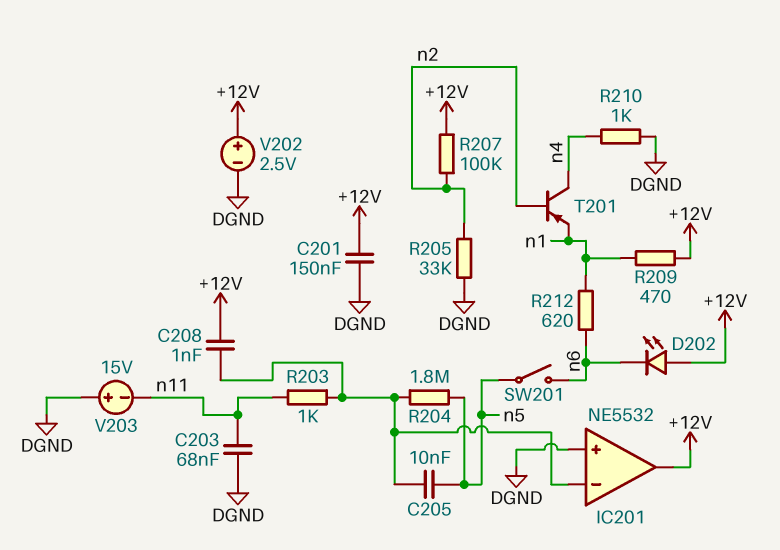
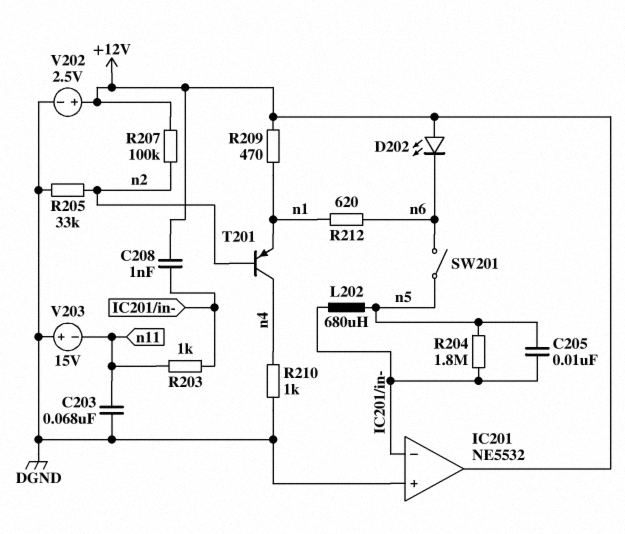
C201: 150nF (+12V, DGND) -> none
L202: none -> 680uH (IC201/in-, n5)

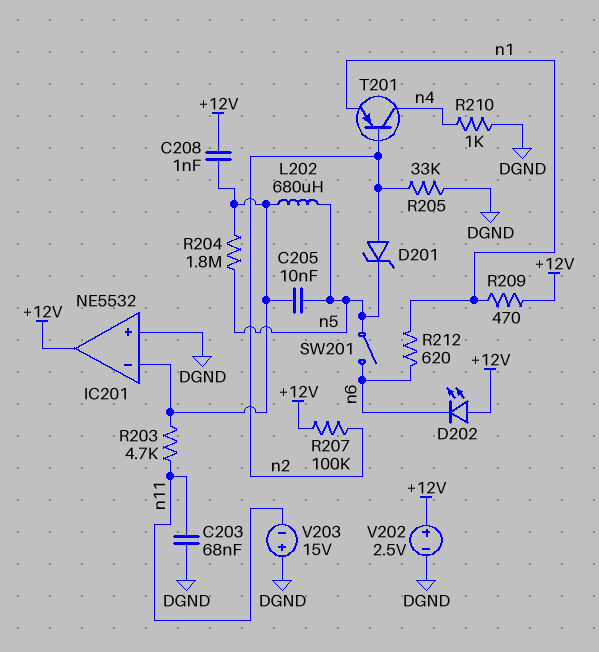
D201: none -> zener (A n2, K n5)
R203: 1k (IC201/in-, n11) -> 4.7k (IC201/in-, n11)

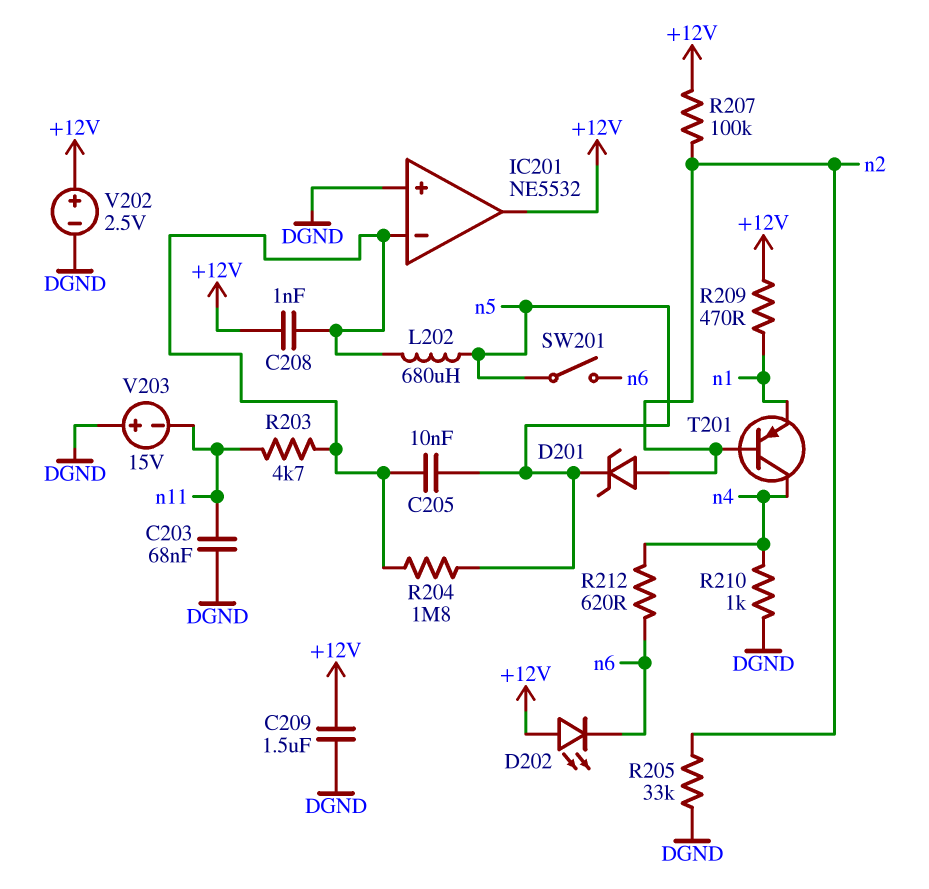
C209: none -> 1.5uF (+12V, DGND)
R212: 620 (n1, n6) -> 620 (n4, n6)

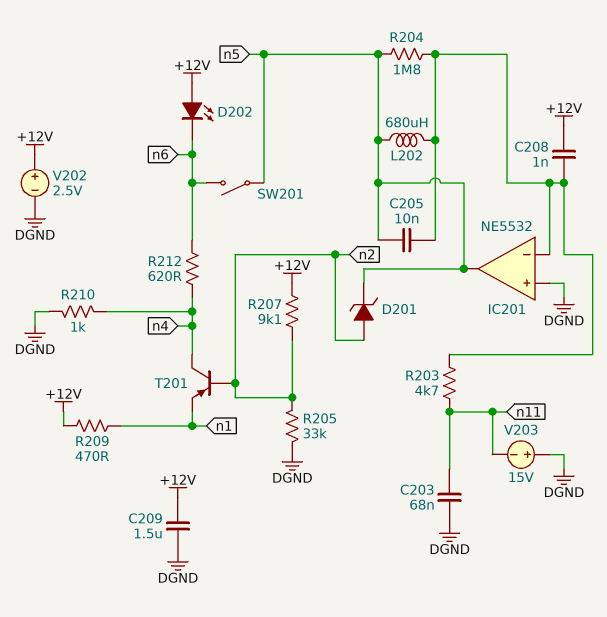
IC201 pin out: +12V -> n5
R207: 100k (+12V, n2) -> 9.1k (+12V, n2)

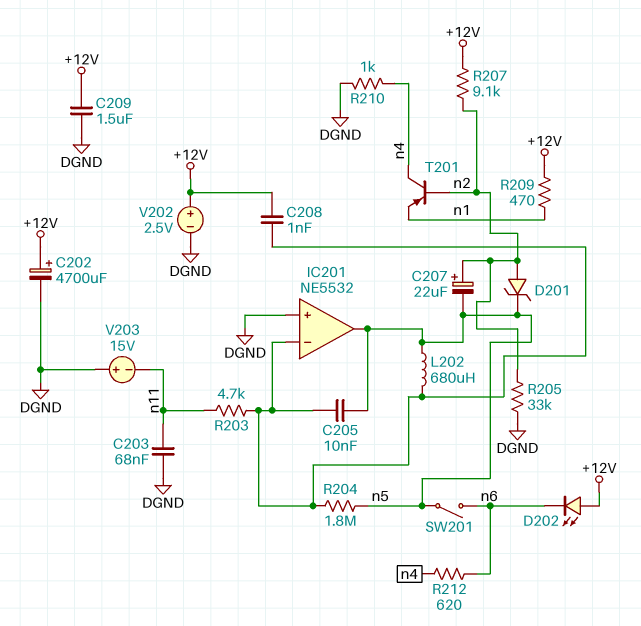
C202: none -> 4700uF (plus +12V, minus DGND)
C207: none -> 22uF (plus n2, minus n5)

